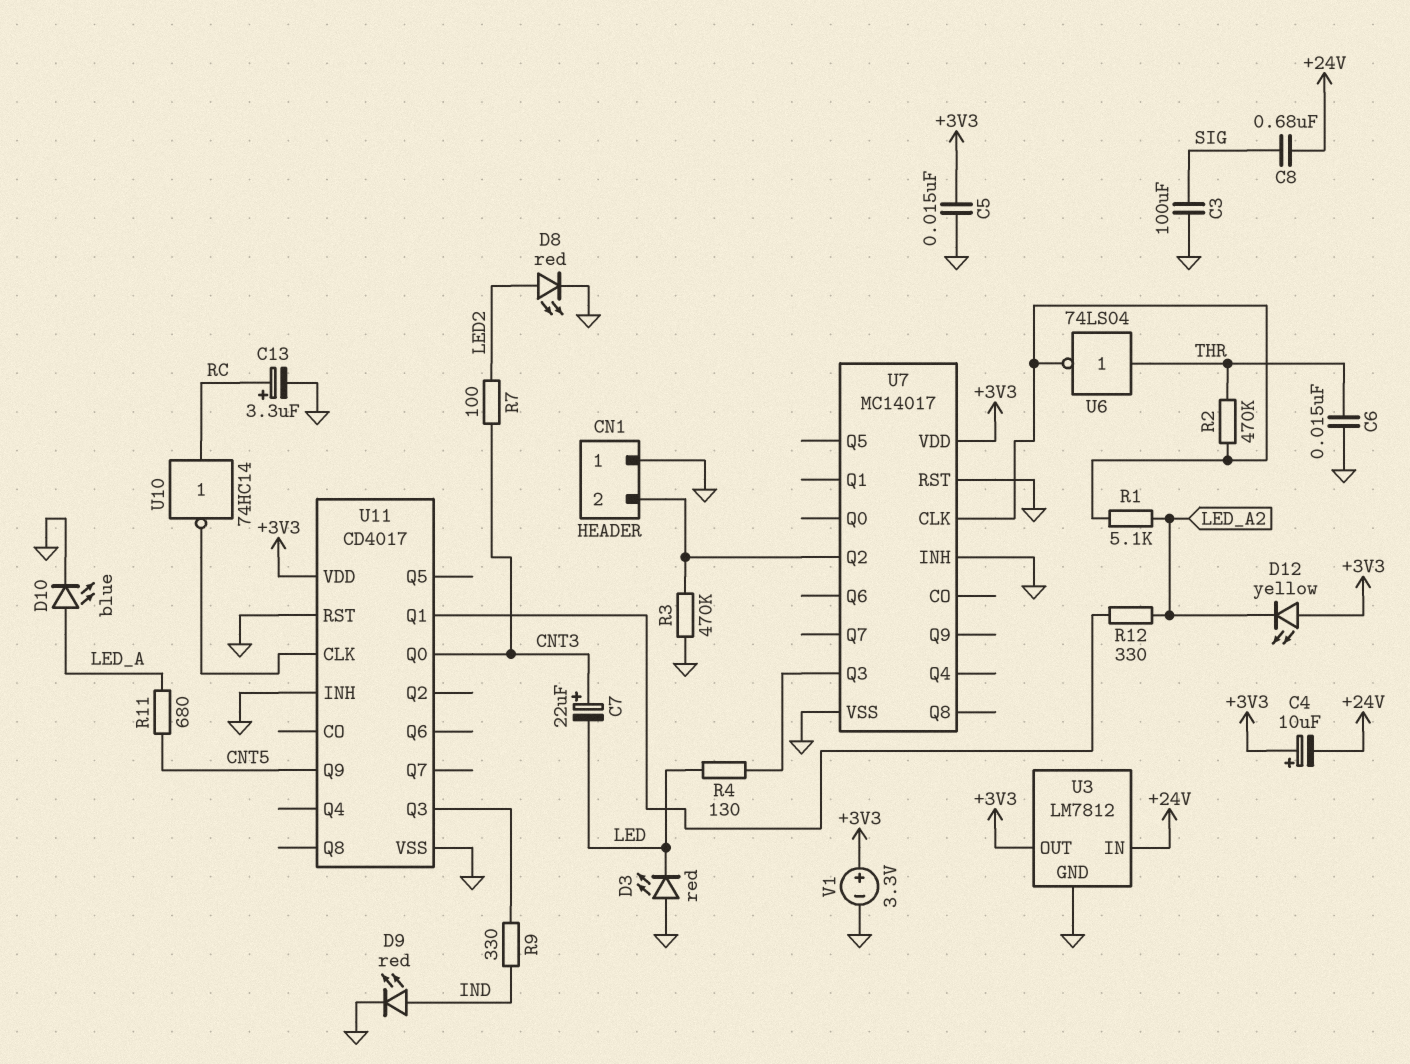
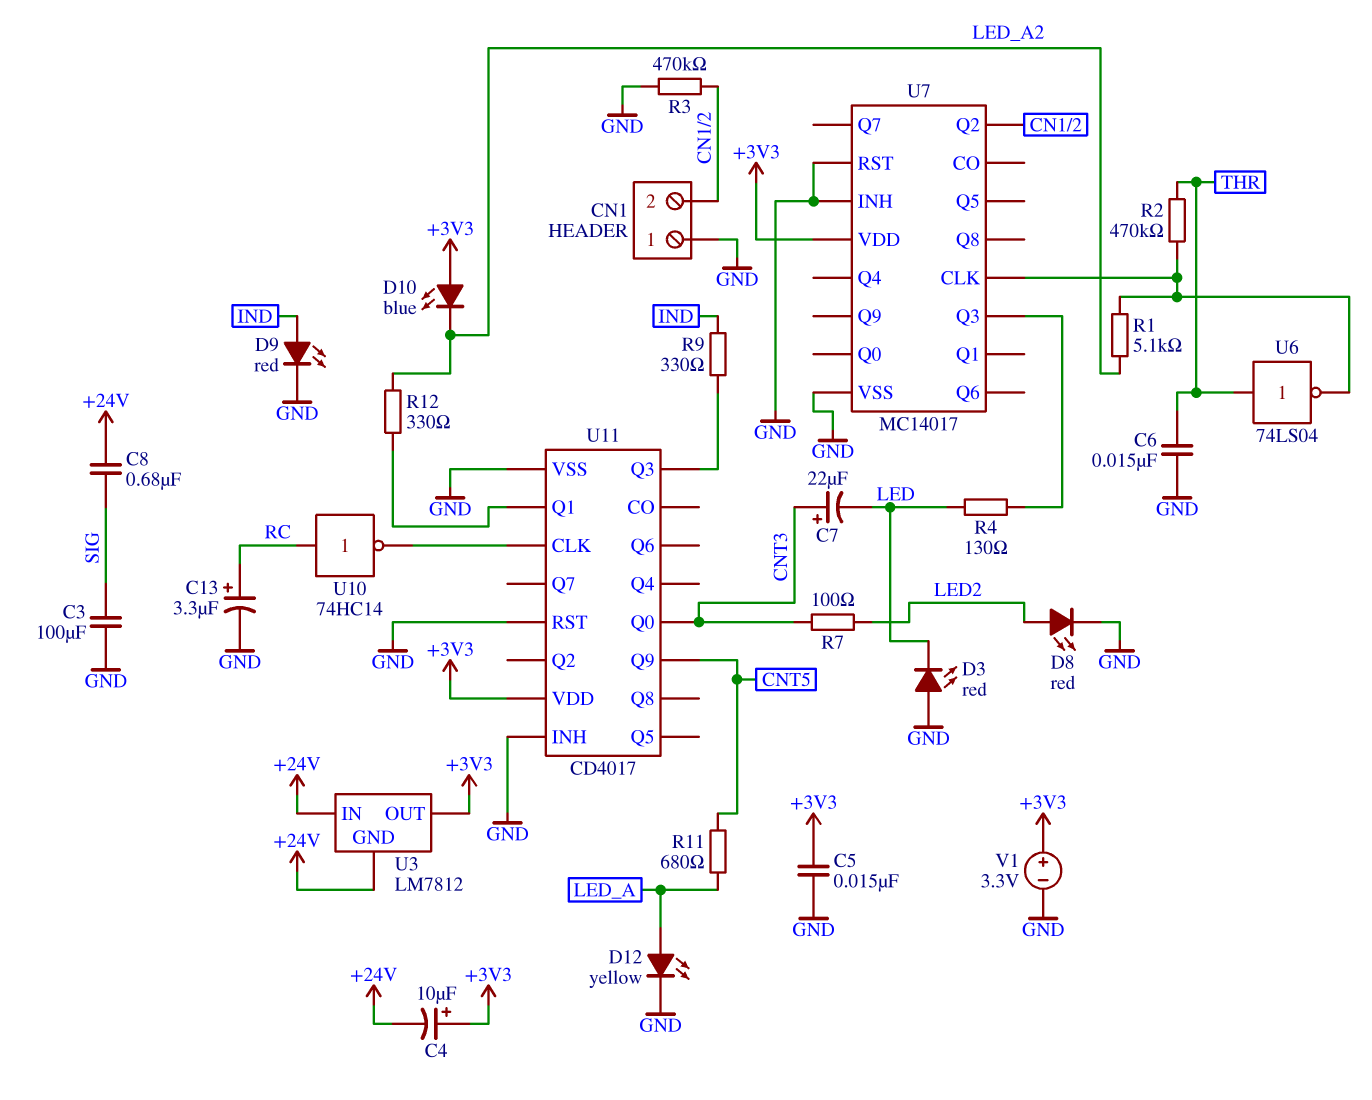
D10: LED blue (A LED_A, K GND) -> LED blue (A +3V3, K LED_A2)
D12: LED yellow (A +3V3, K LED_A2) -> LED yellow (A LED_A, K GND)
U3 pin GND: GND -> +24V

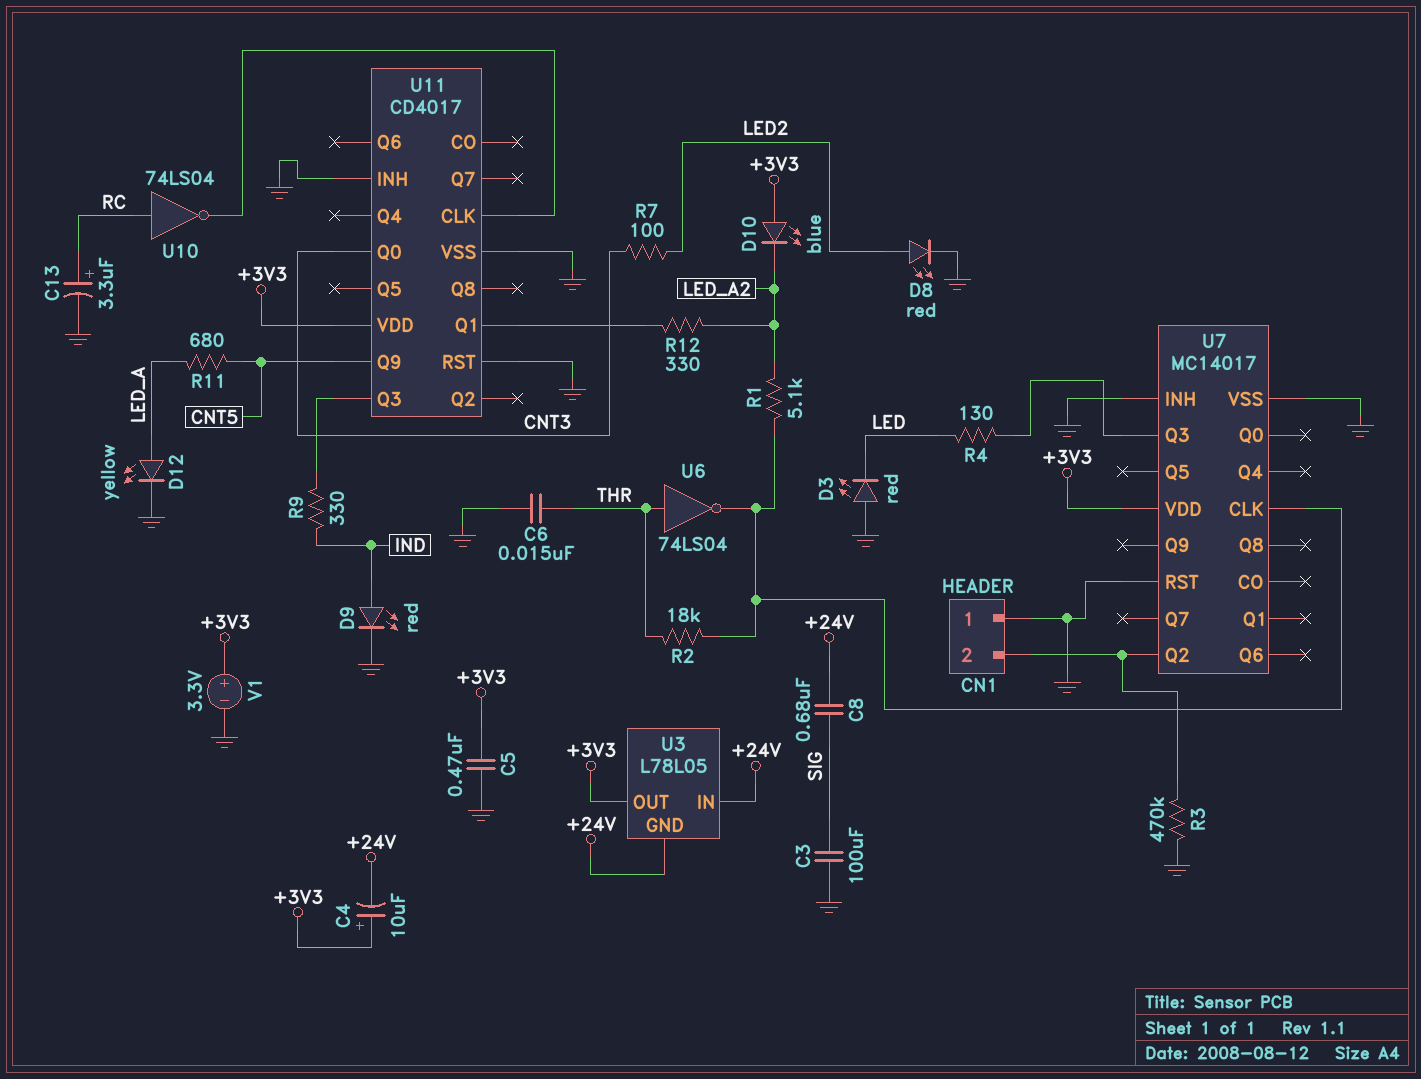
C5: 15nF (+3V3, GND) -> 470nF (+3V3, GND)
C7: 22uF (plus CNT3, minus LED) -> none
R2: 470k (THR, U7/CLK) -> 18k (THR, U7/CLK)
U3: LM7812 -> L78L05
U10: NOT 74HC14 (in RC, out U11/CLK) -> NOT 74LS04 (in RC, out U11/CLK)

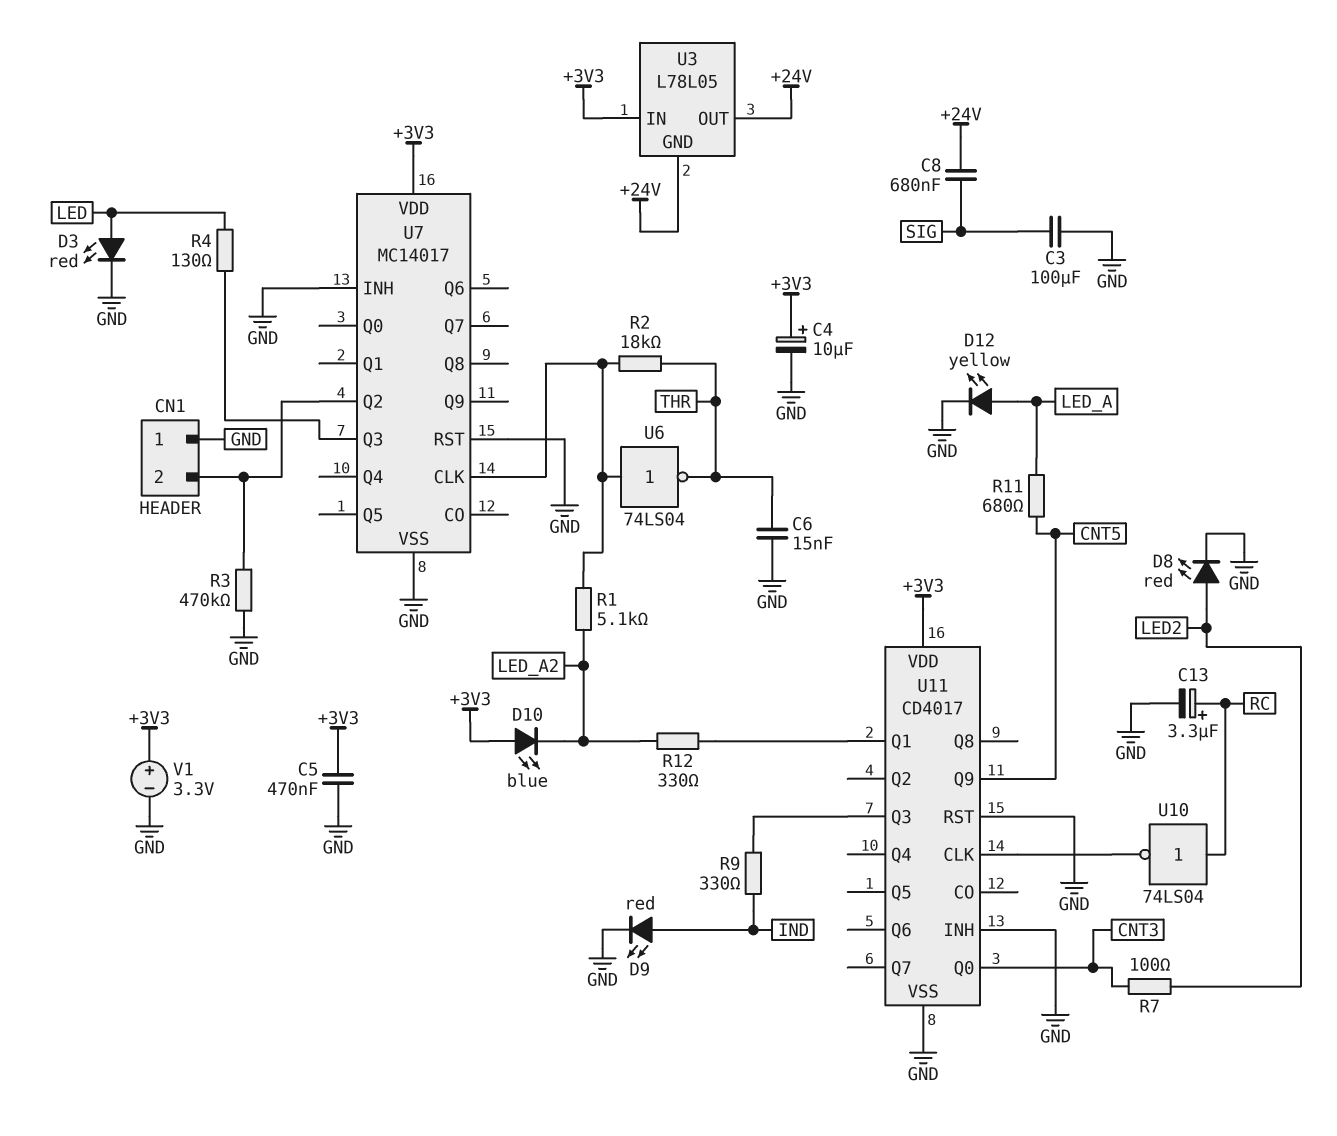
C4: 10uF (plus +3V3, minus +24V) -> 10uF (plus +3V3, minus GND)
D3: LED red (A GND, K LED) -> LED red (A LED, K GND)
U3 pin IN: +24V -> +3V3
U3 pin OUT: +3V3 -> +24V
U6: NOT 74LS04 (in THR, out U7/CLK) -> NOT 74LS04 (in U7/CLK, out THR)

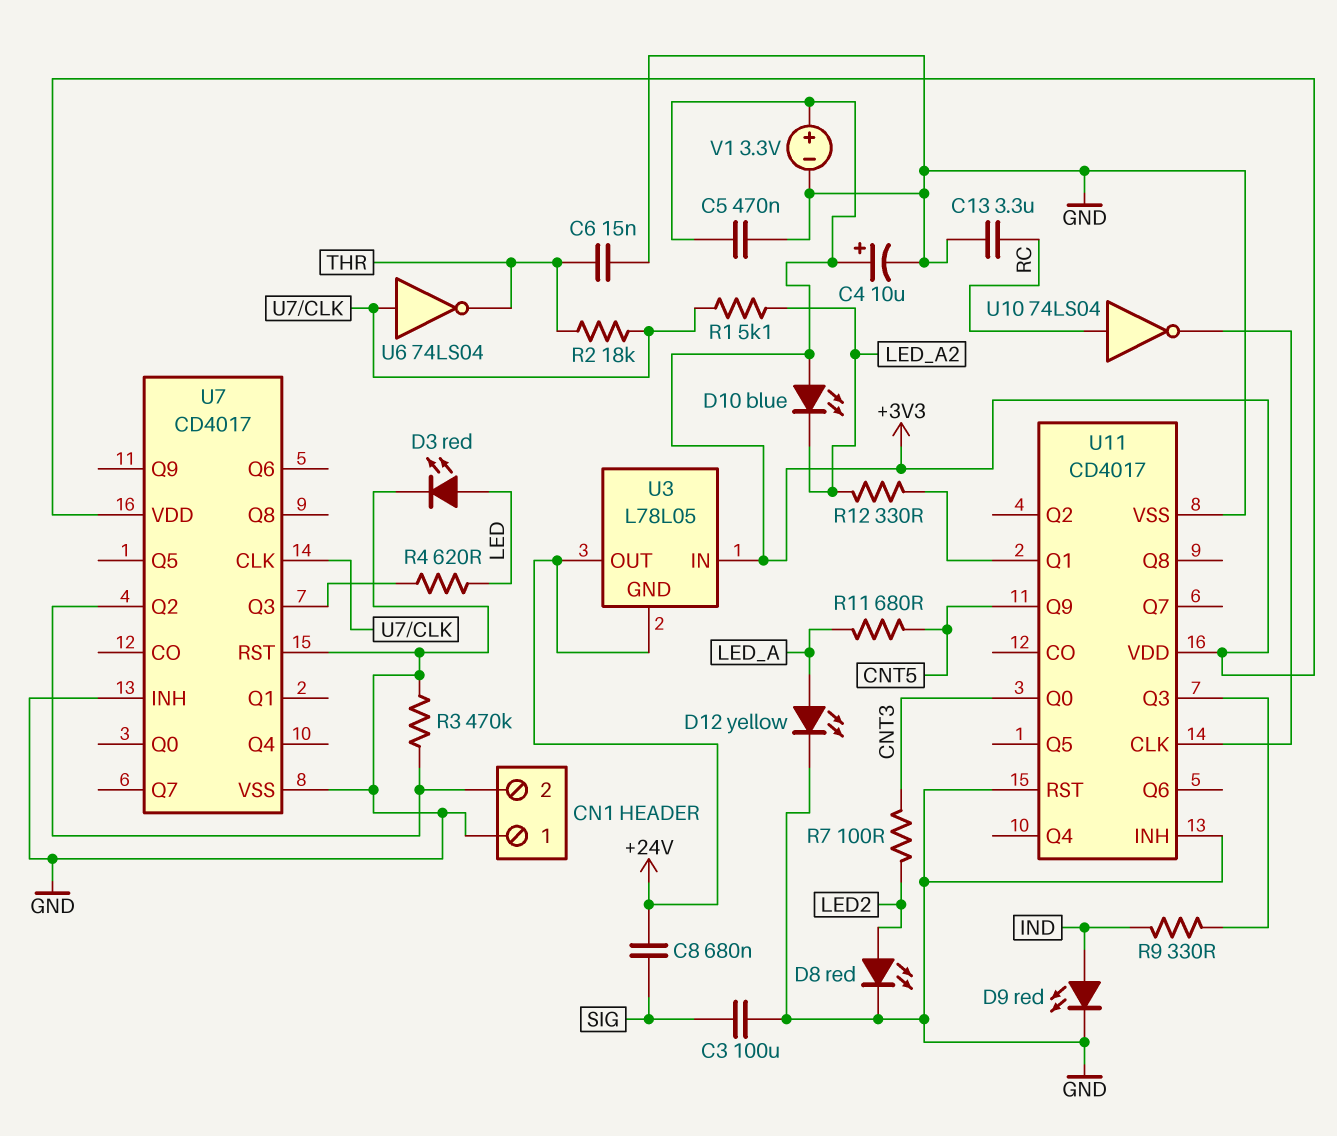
C13: 3.3uF (plus RC, minus GND) -> 3.3uF (GND, RC)
R4: 130 (LED, U7/Q3) -> 620 (LED, U7/Q3)
U7: MC14017 -> CD4017

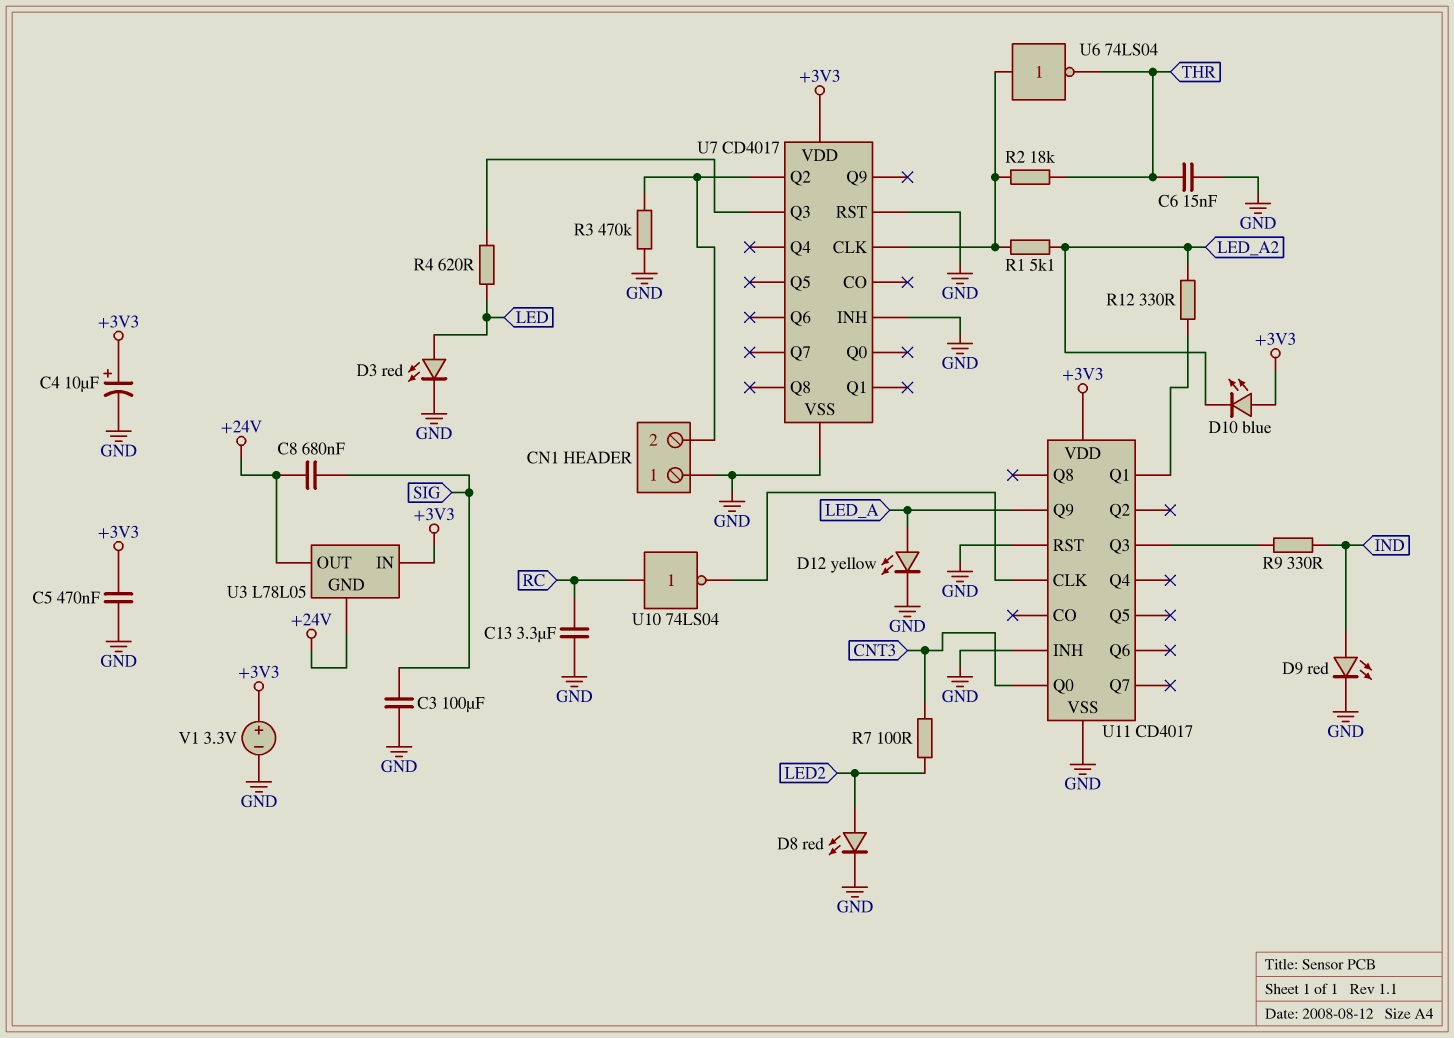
R11: 680 (CNT5, LED_A) -> none
U11 pin Q9: CNT5 -> LED_A

